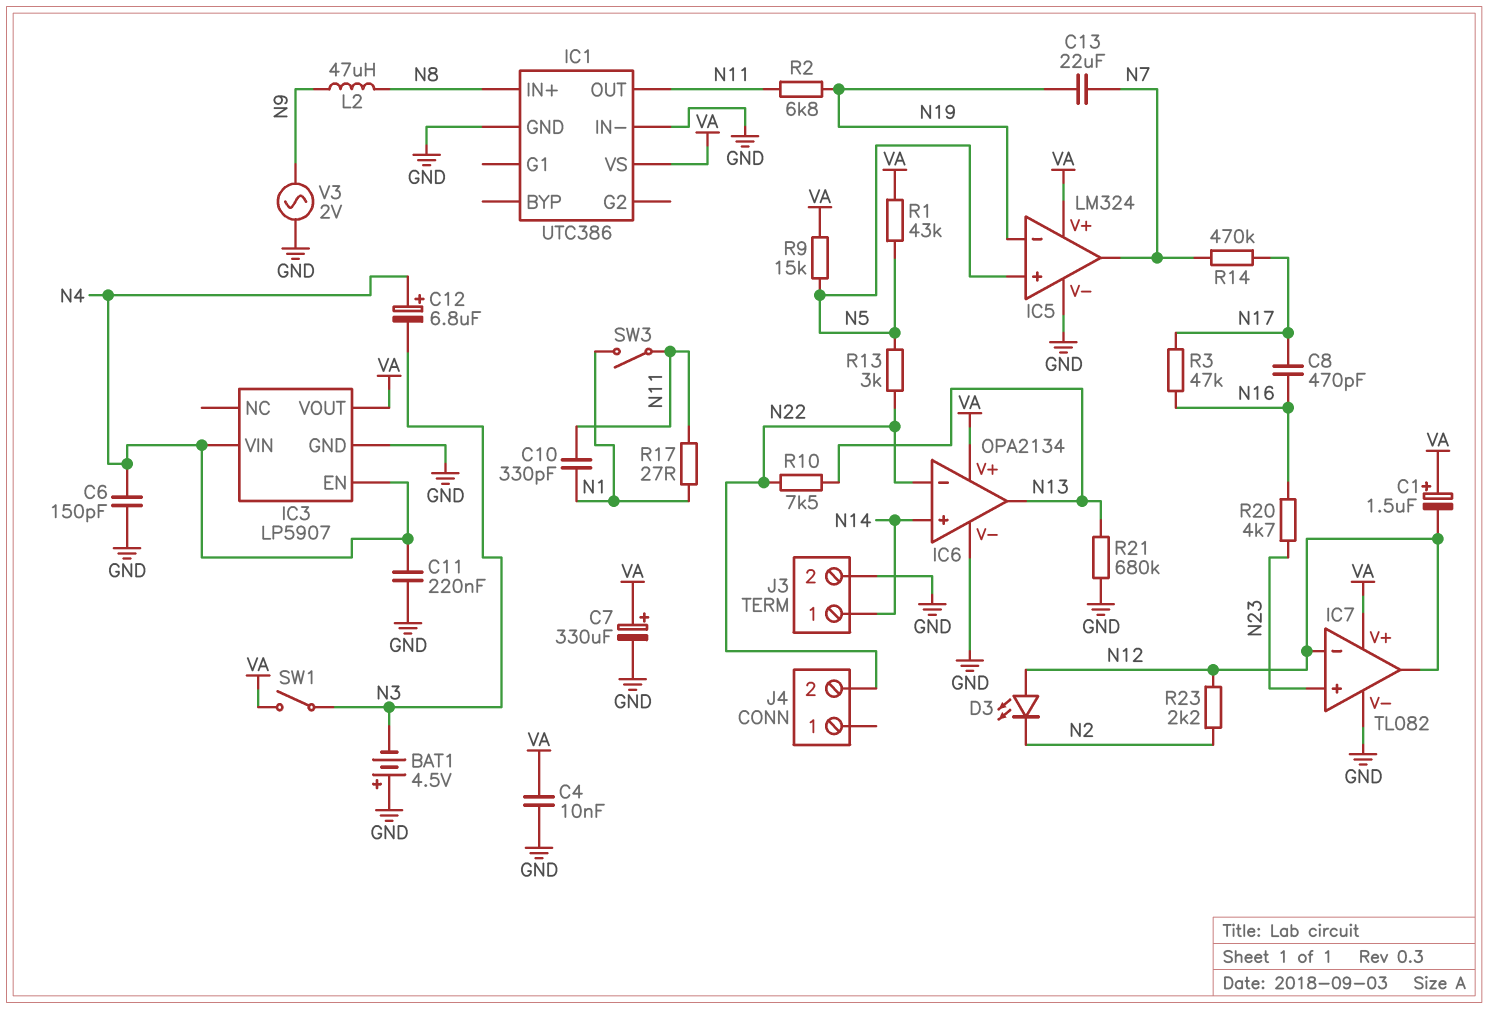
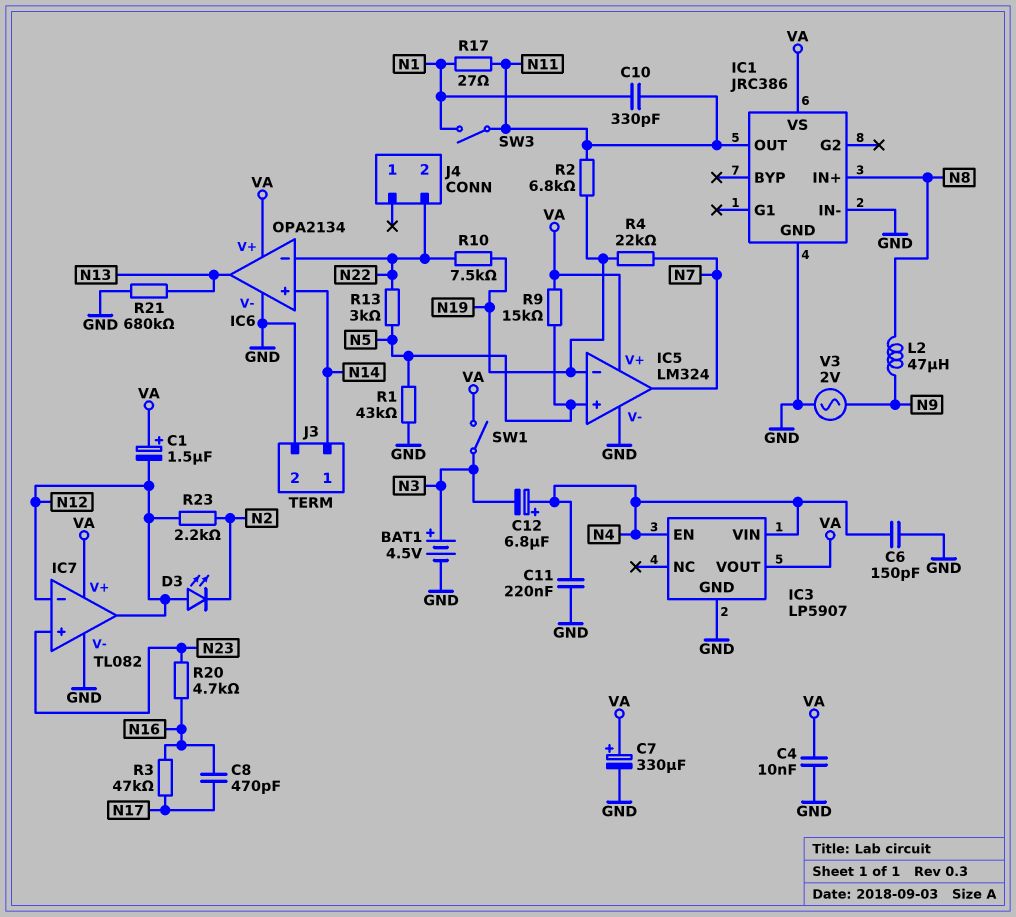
BAT1: 4.5V (plus GND, minus N3) -> 4.5V (plus N3, minus GND)
C13: 22uF (N7, N19) -> none
IC1: UTC386 -> JRC386
R1: 43k (N5, VA) -> 43k (GND, N5)
R4: none -> 22k (N7, N19)
R10: 7.5k (N13, N22) -> 7.5k (N19, N22)
R14: 470k (N7, N17) -> none

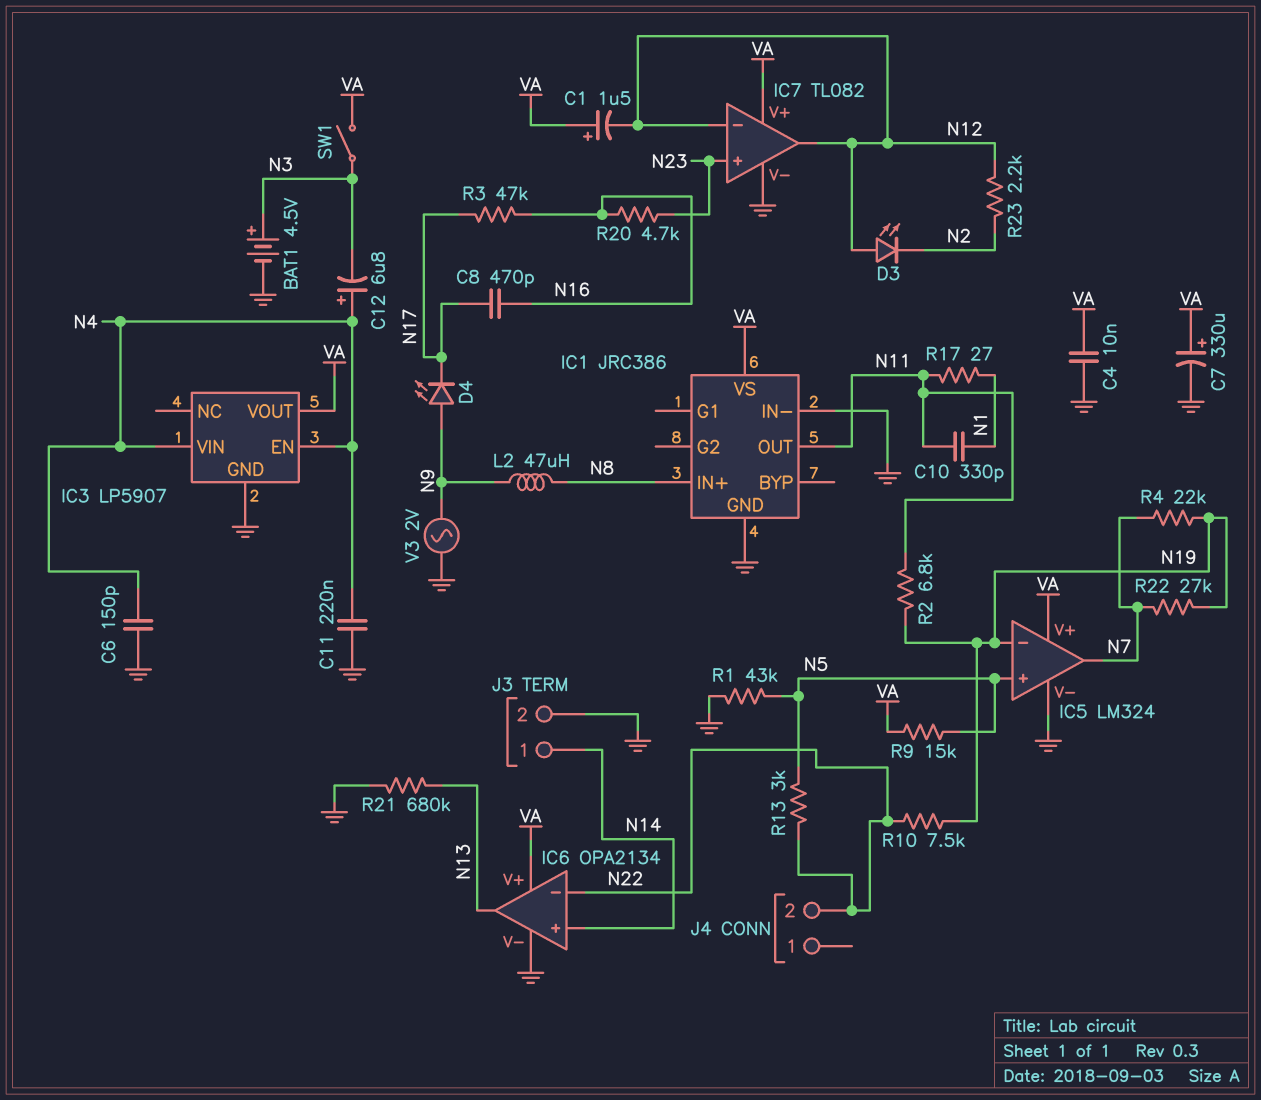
D4: none -> LED (A N9, K N17)
R22: none -> 27k (N7, N19)
SW3: switch (N1, N11) -> none

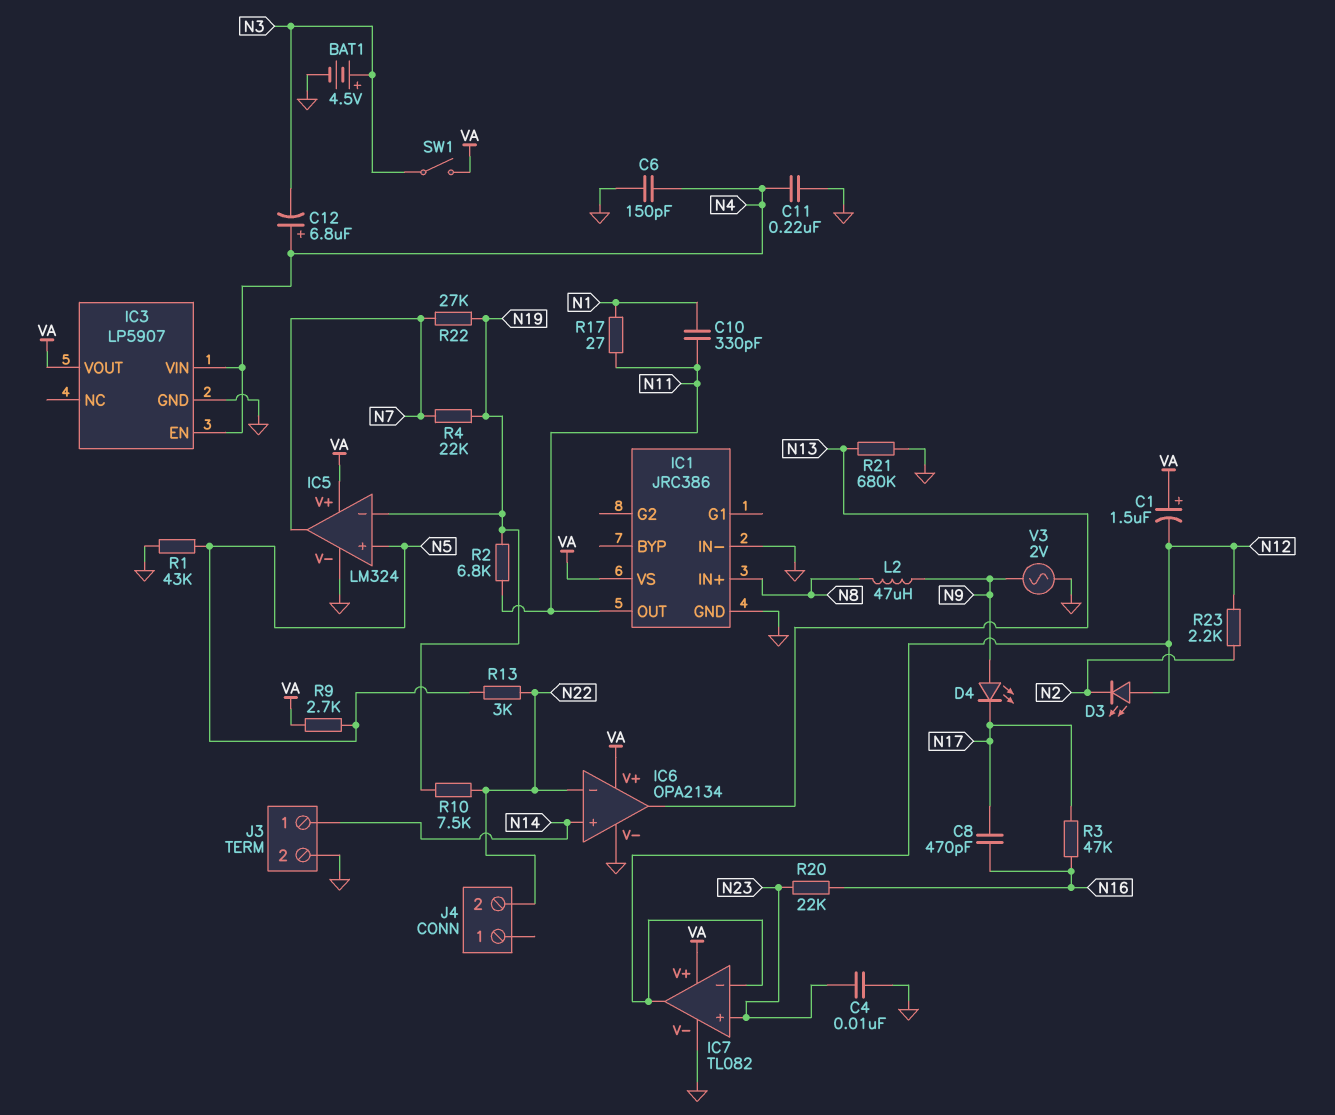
C4: 10nF (GND, VA) -> 10nF (GND, N23)
C7: 330uF (plus VA, minus GND) -> none
R9: 15k (N5, VA) -> 2.7k (N5, VA)
R20: 4.7k (N16, N23) -> 22k (N16, N23)

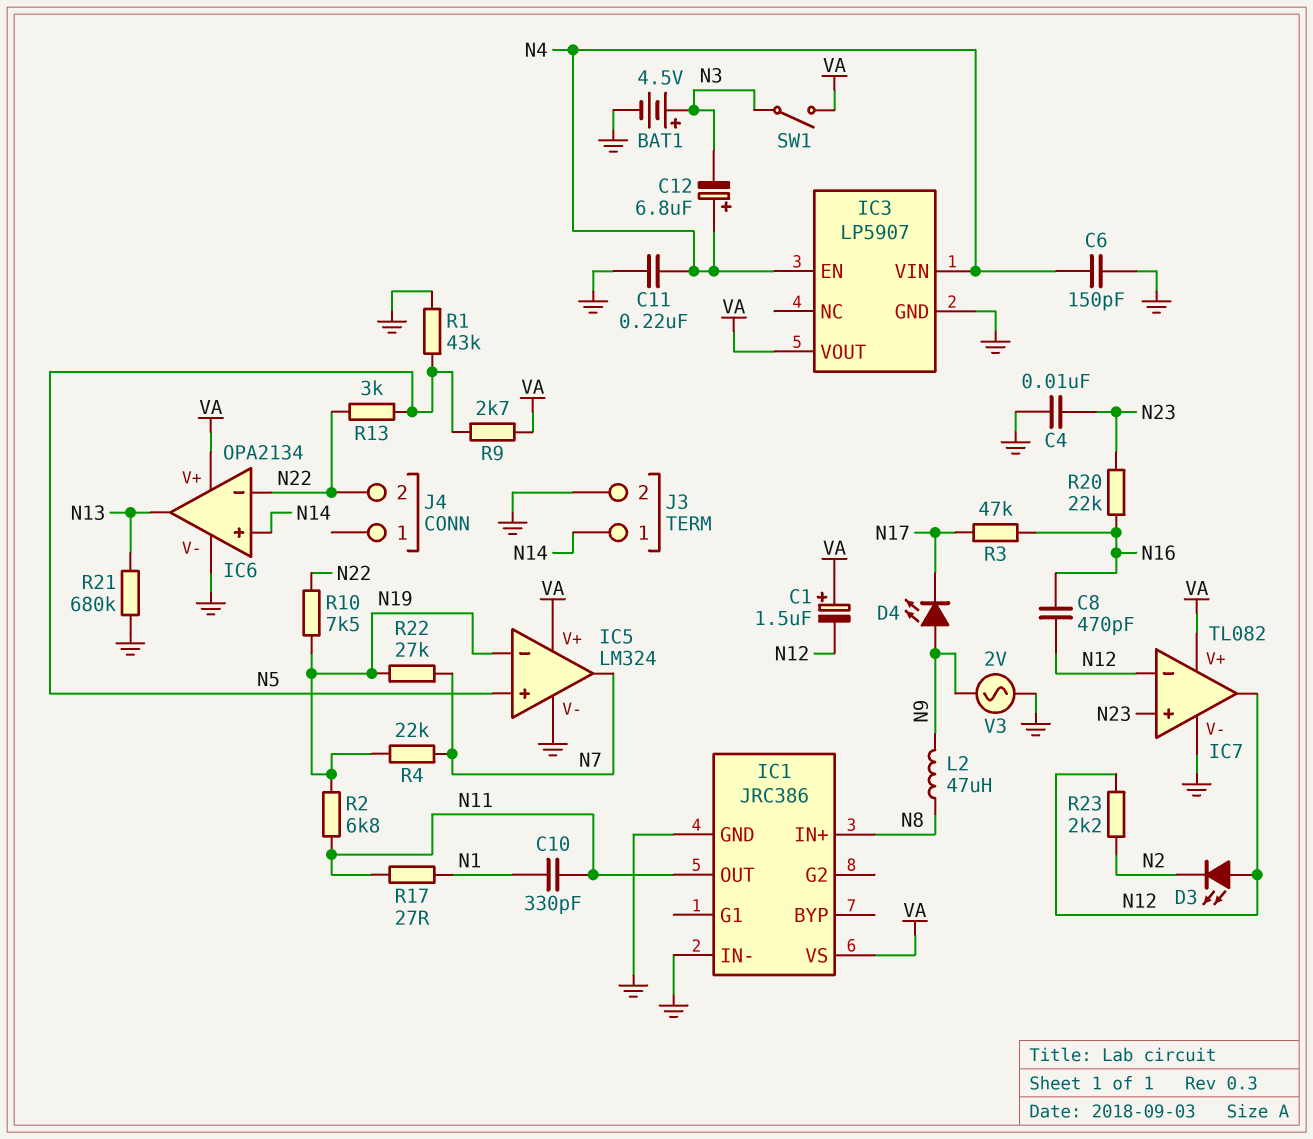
C8: 470pF (N16, N17) -> 470pF (N12, N16)

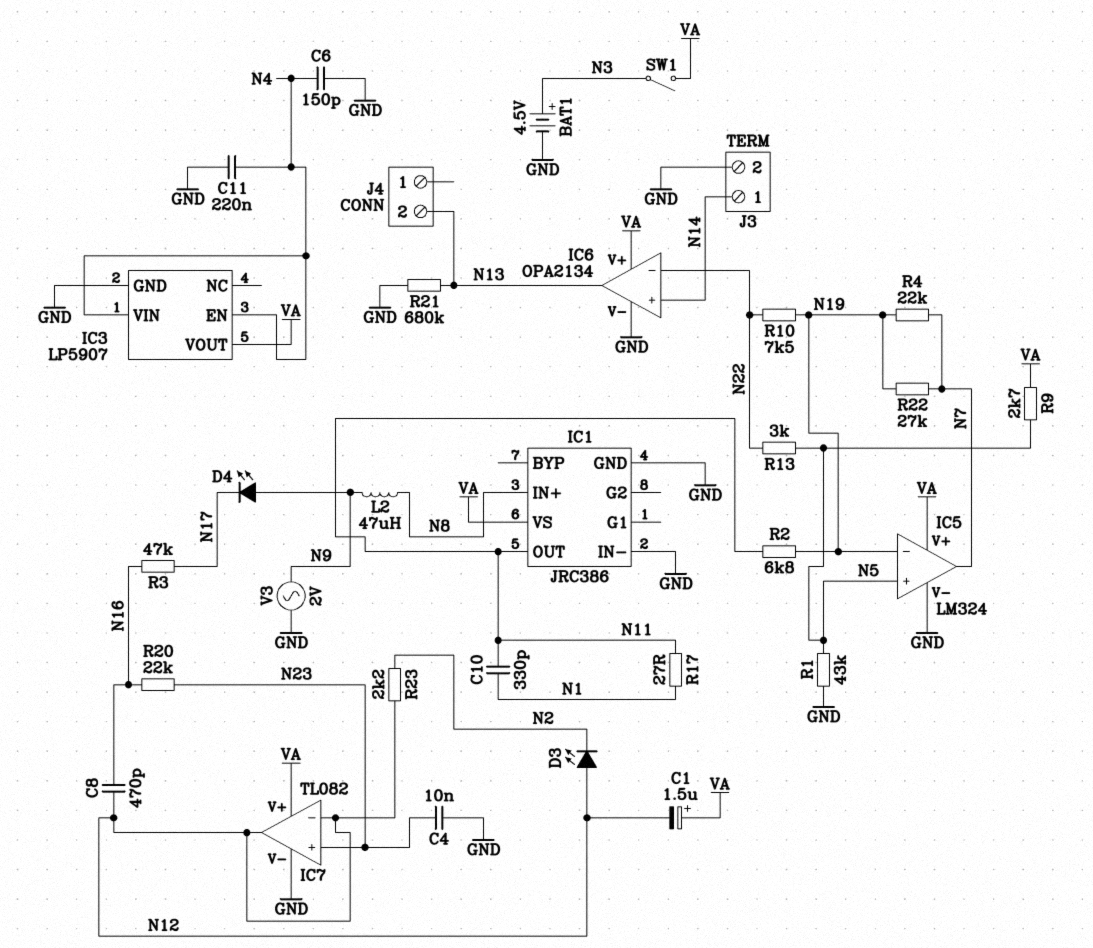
C12: 6.8uF (plus N4, minus N3) -> none
J4 pin 2: N22 -> N13

